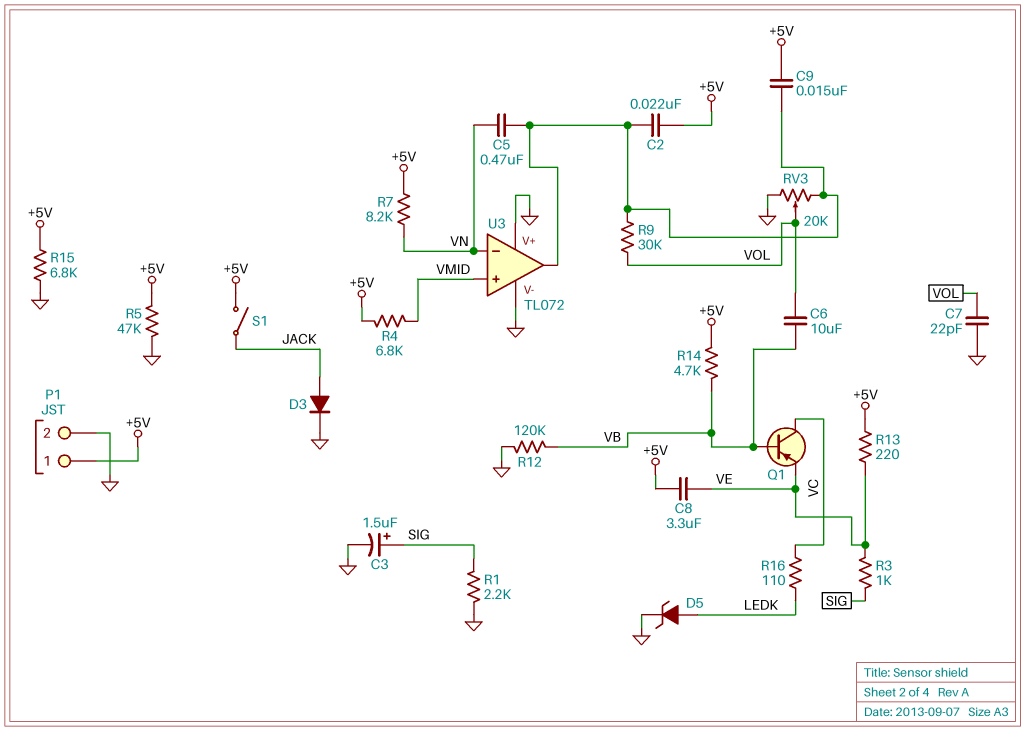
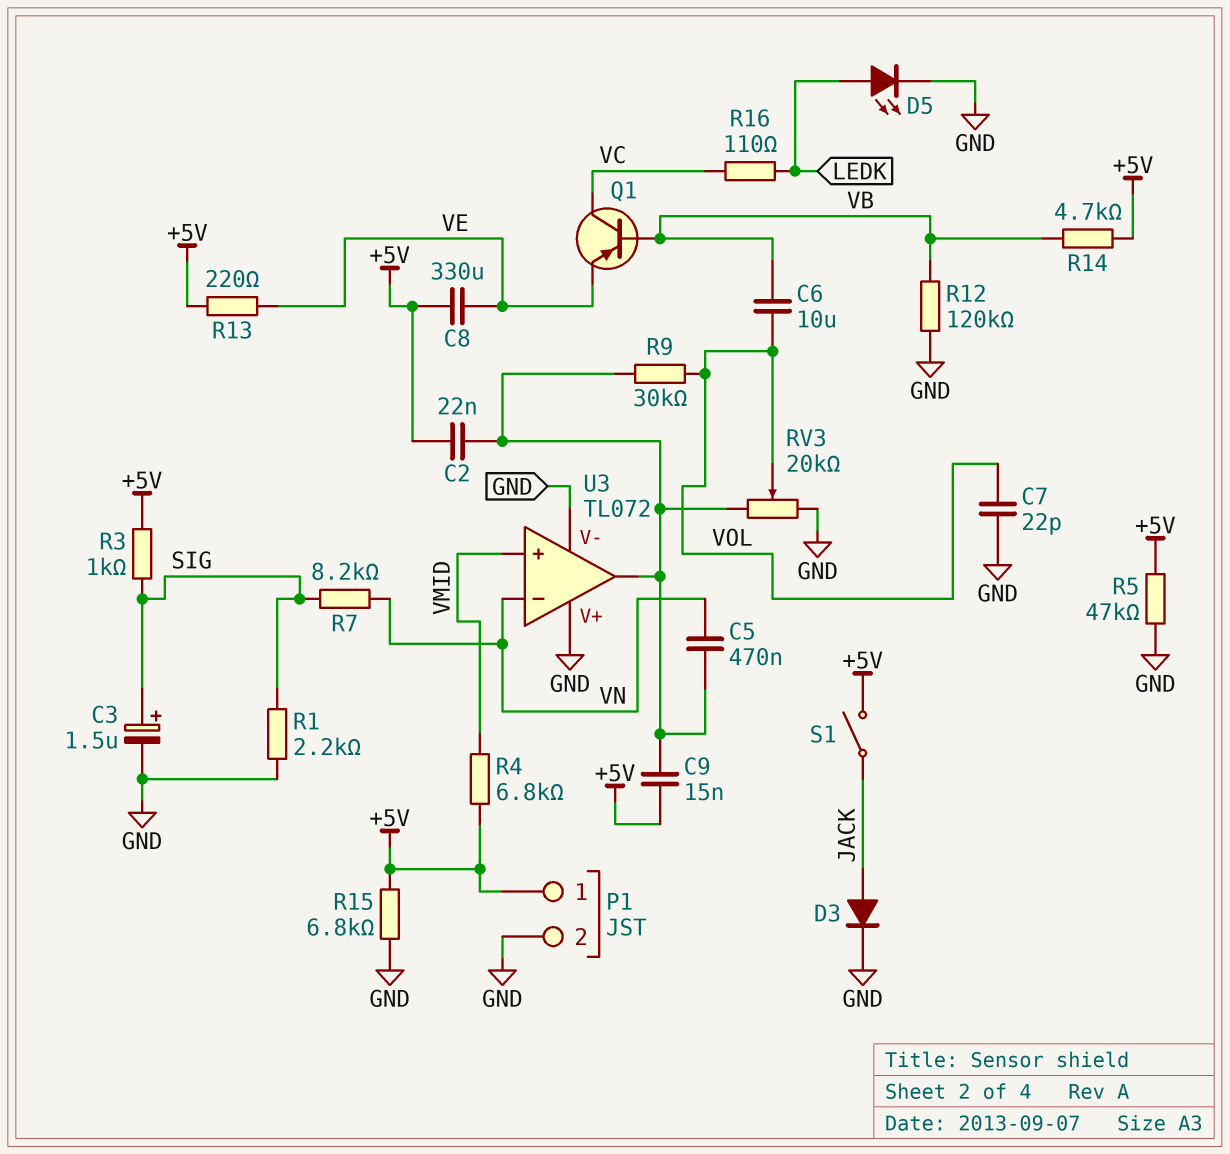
C8: 3.3uF (+5V, VE) -> 330uF (+5V, VE)
D5: zener (A LEDK, K GND) -> LED (A LEDK, K GND)
R3: 1k (SIG, VE) -> 1k (+5V, SIG)
R7: 8.2k (+5V, VN) -> 8.2k (SIG, VN)

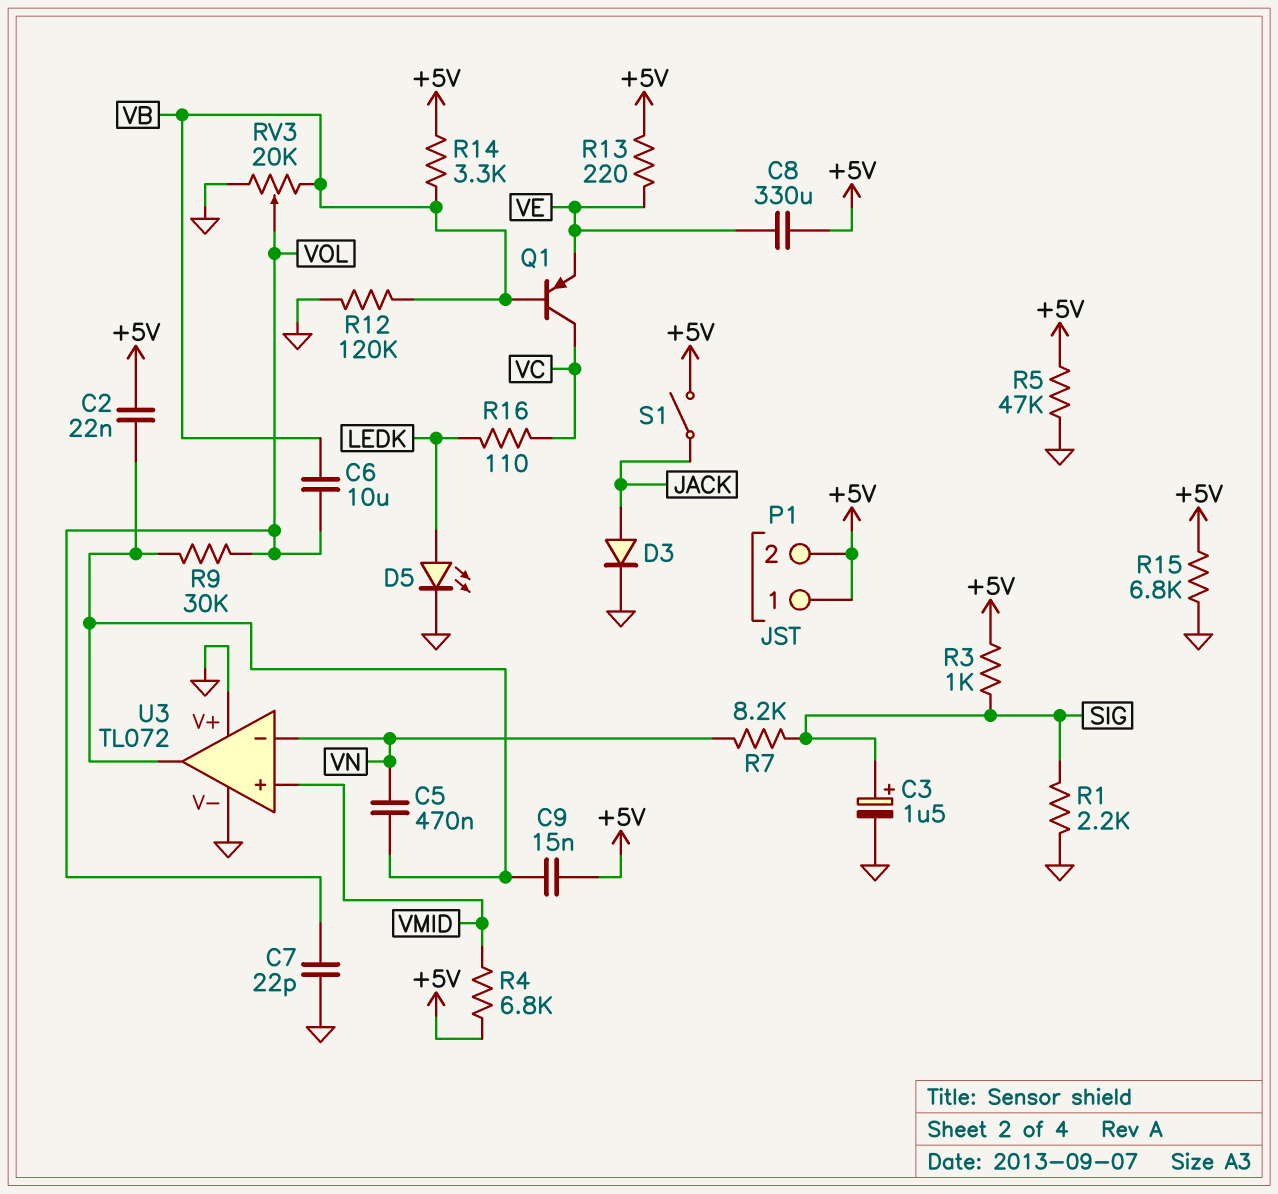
P1 pin 2: GND -> +5V
R14: 4.7k (+5V, VB) -> 3.3k (+5V, VB)
RV3: 20k (GND, U3/out, wiper VOL) -> 20k (GND, VB, wiper VOL)

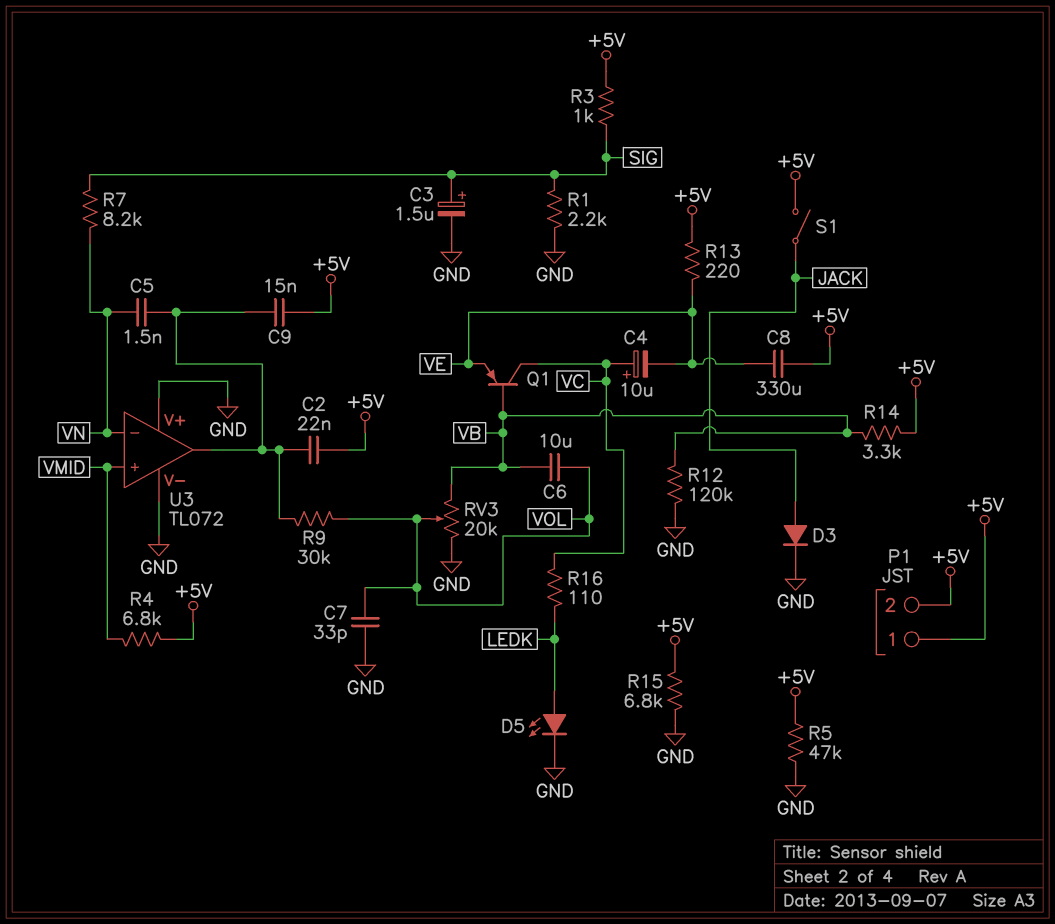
C4: none -> 10uF (plus VC, minus VE)
C5: 470nF (U3/out, VN) -> 1.5nF (U3/out, VN)
C7: 22pF (GND, VOL) -> 33pF (GND, VOL)

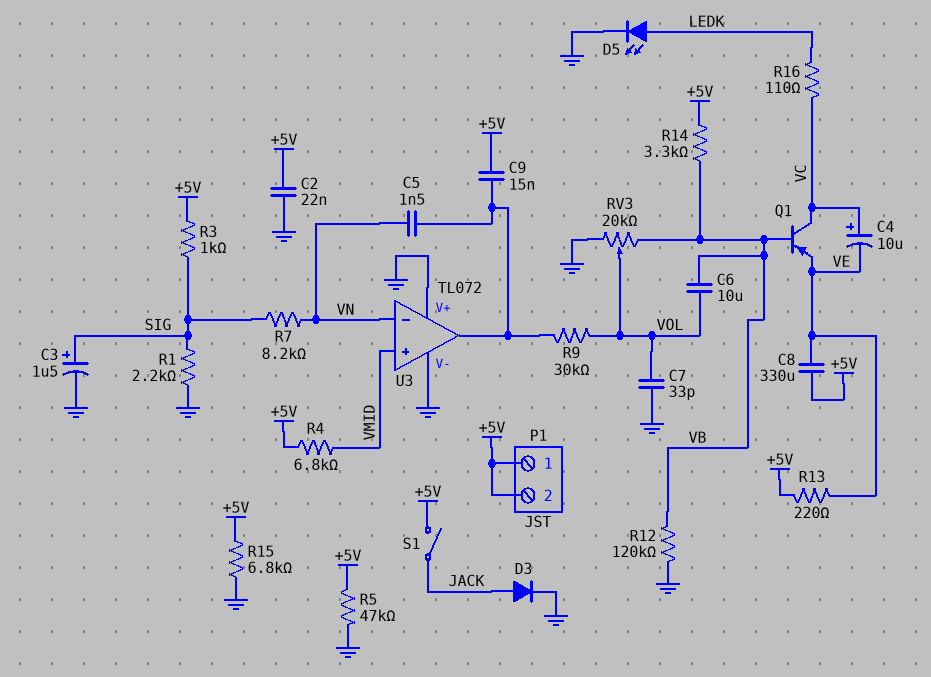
C2: 22nF (+5V, U3/out) -> 22nF (+5V, GND)

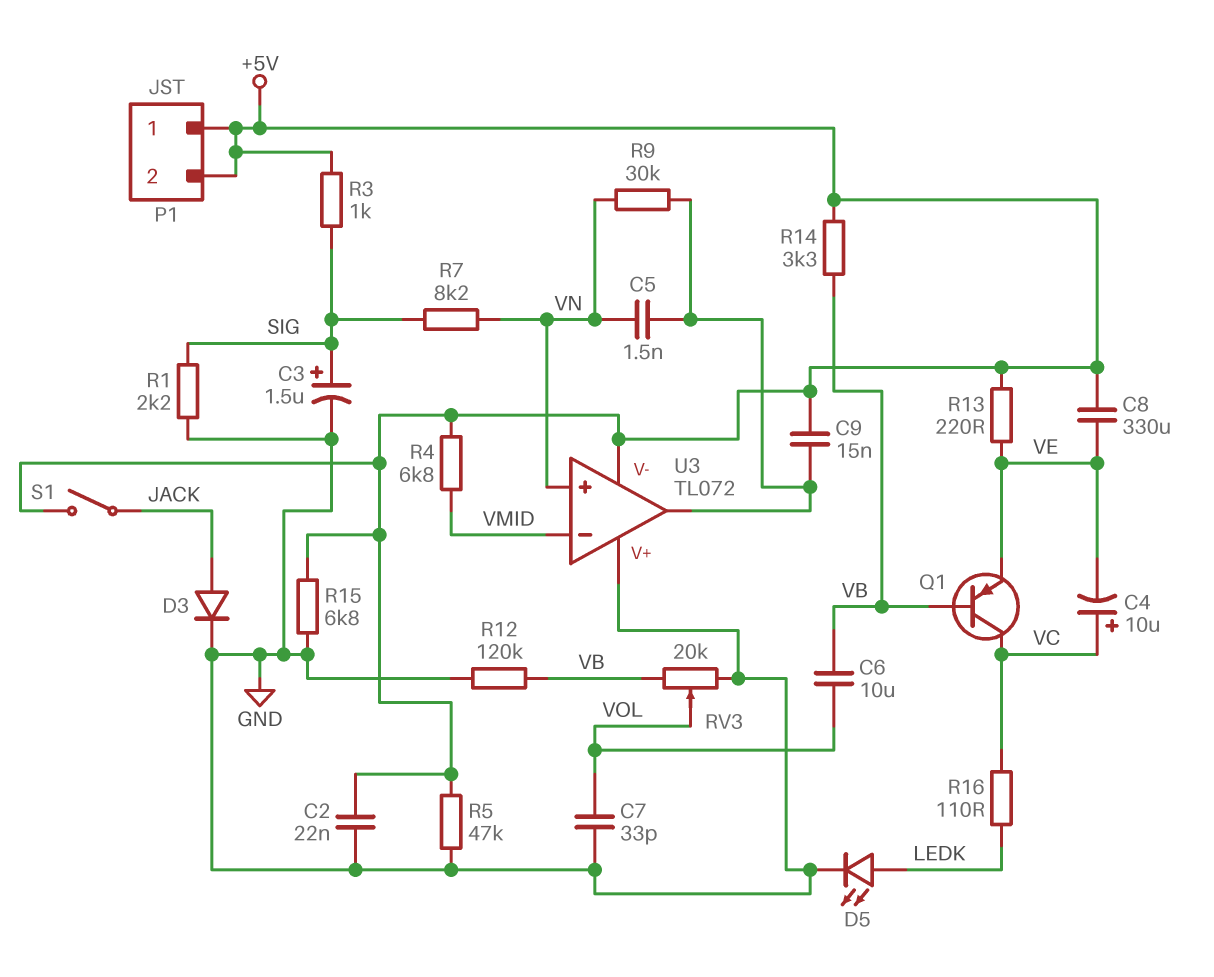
R9: 30k (U3/out, VOL) -> 30k (U3/out, VN)
U3 pin V-: GND -> +5V
U3 pin in+: VMID -> VN
U3 pin in-: VN -> VMID

